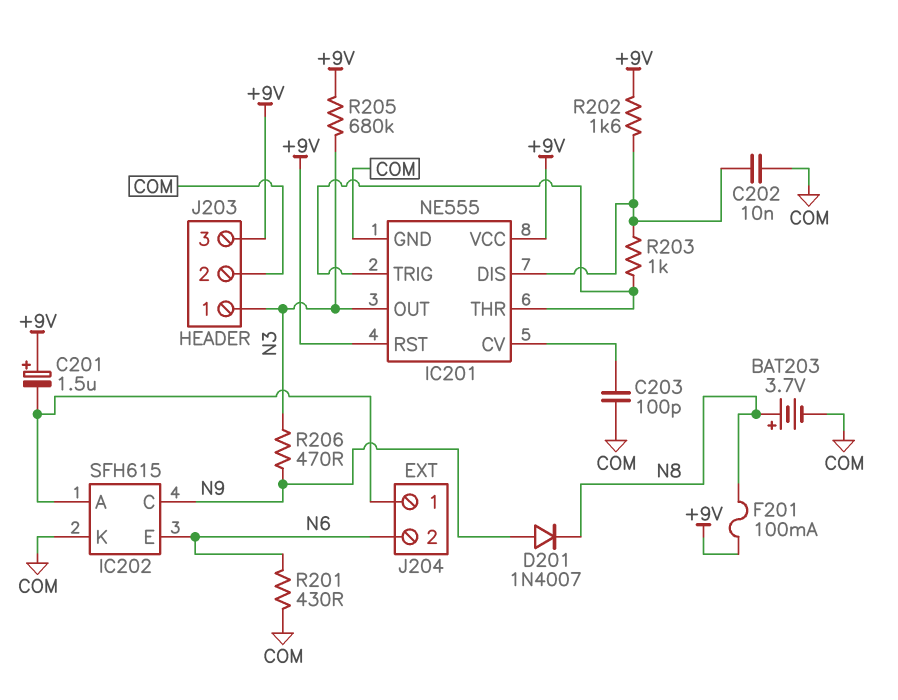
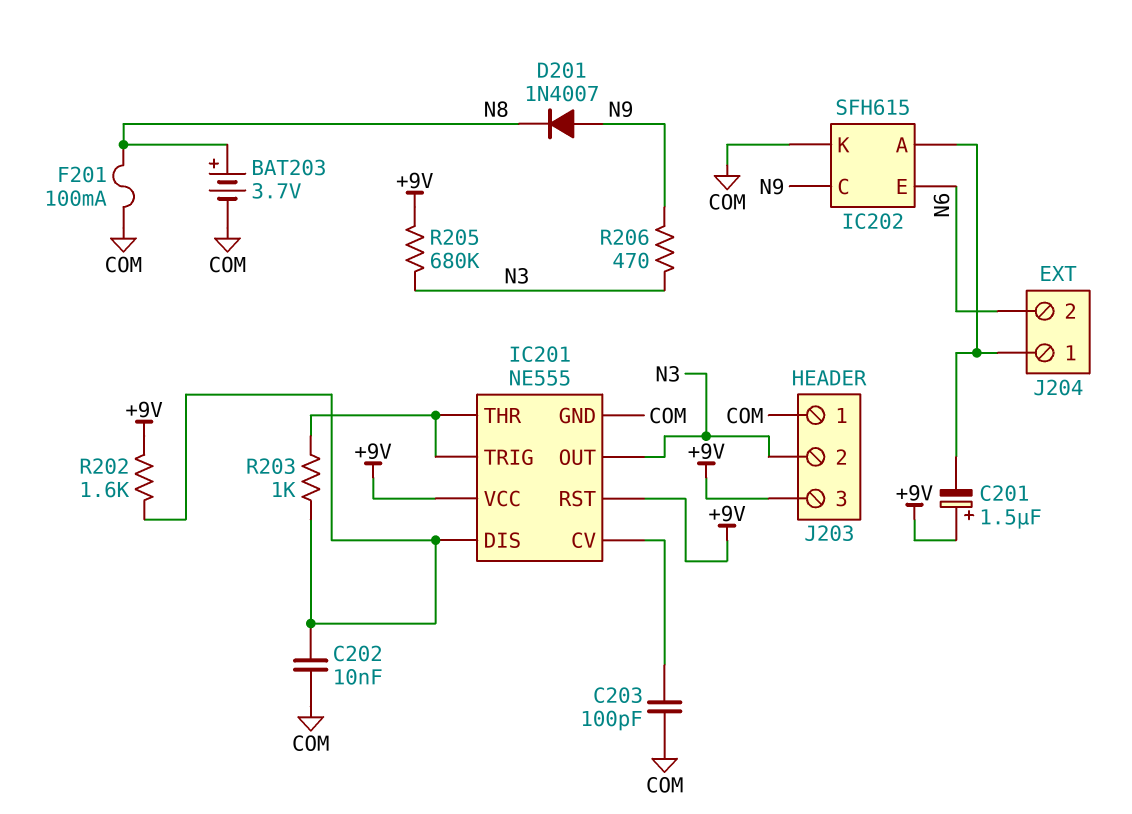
F201: 100mA (+9V, N8) -> 100mA (COM, N8)
J203 pin 1: N3 -> COM
J203 pin 2: COM -> N3
R201: 430 (COM, N6) -> none

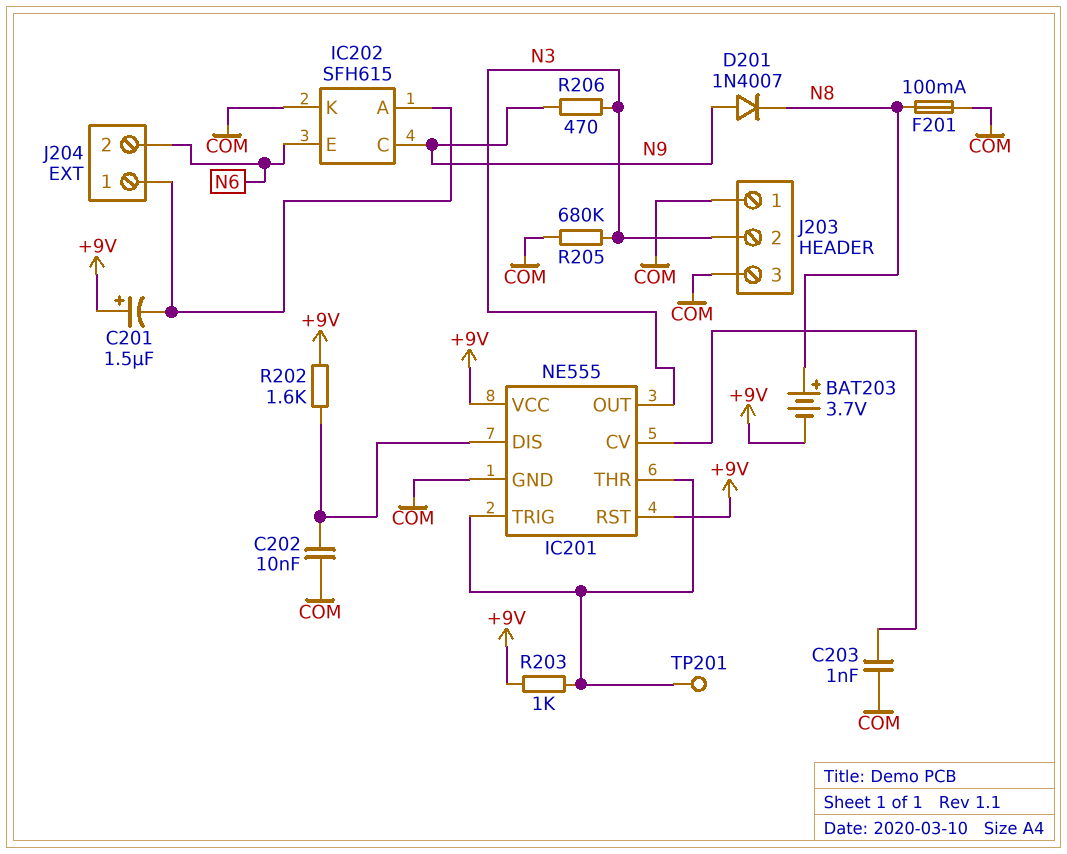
BAT203: 3.7V (plus N8, minus COM) -> 3.7V (plus N8, minus +9V)
C203: 100pF (COM, IC201/CV) -> 1nF (COM, IC201/CV)
J203 pin 3: +9V -> COM
R203: 1k (IC201/DIS, IC201/THR) -> 1k (+9V, IC201/THR)
R205: 680k (+9V, N3) -> 680k (COM, N3)
TP201: none -> test point (IC201/THR)

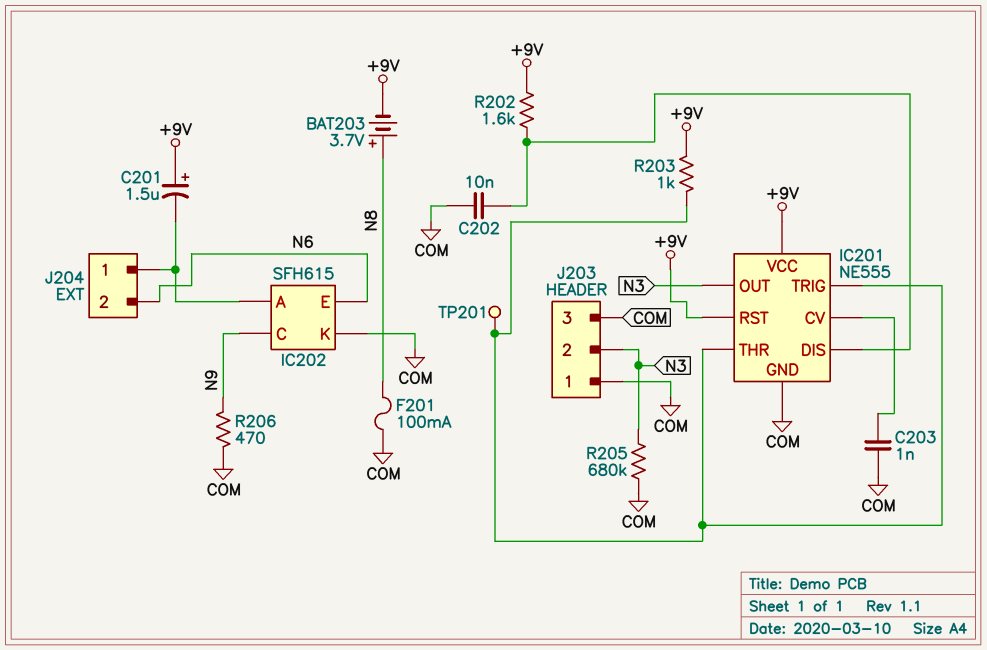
D201: diode 1N4007 (A N9, K N8) -> none
R206: 470 (N3, N9) -> 470 (COM, N9)

